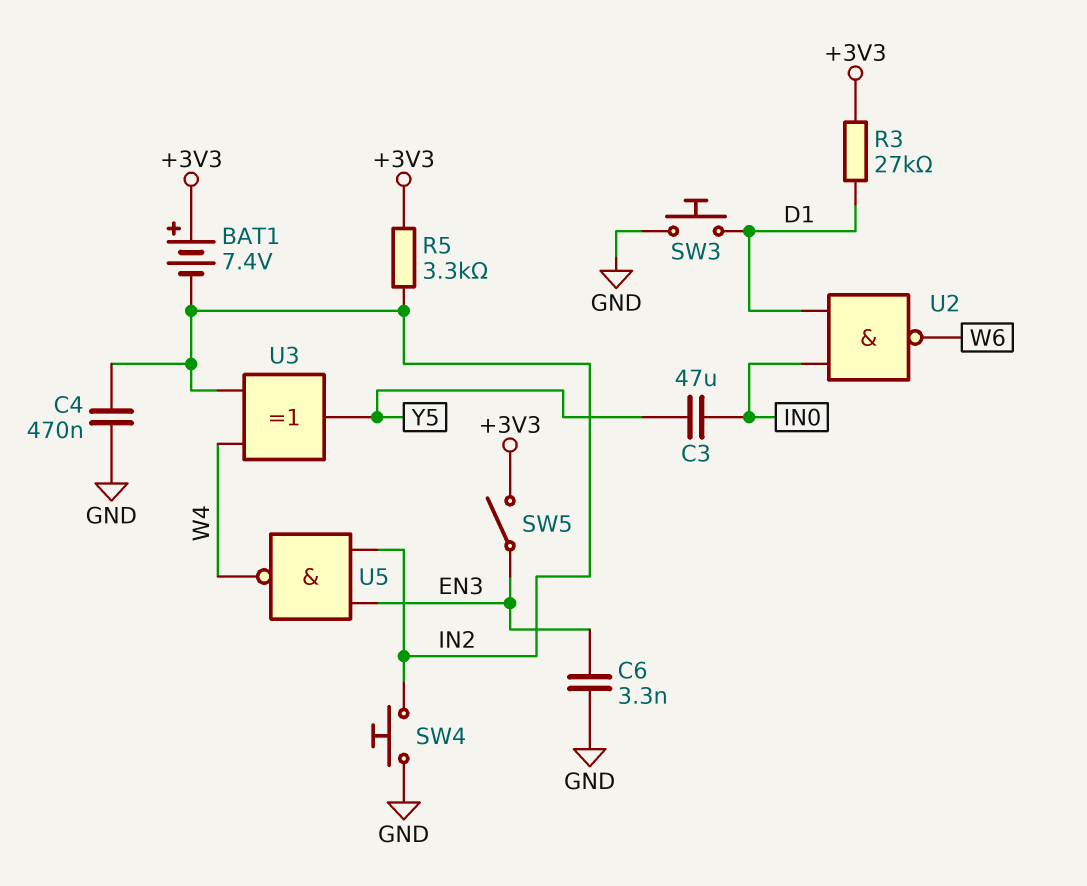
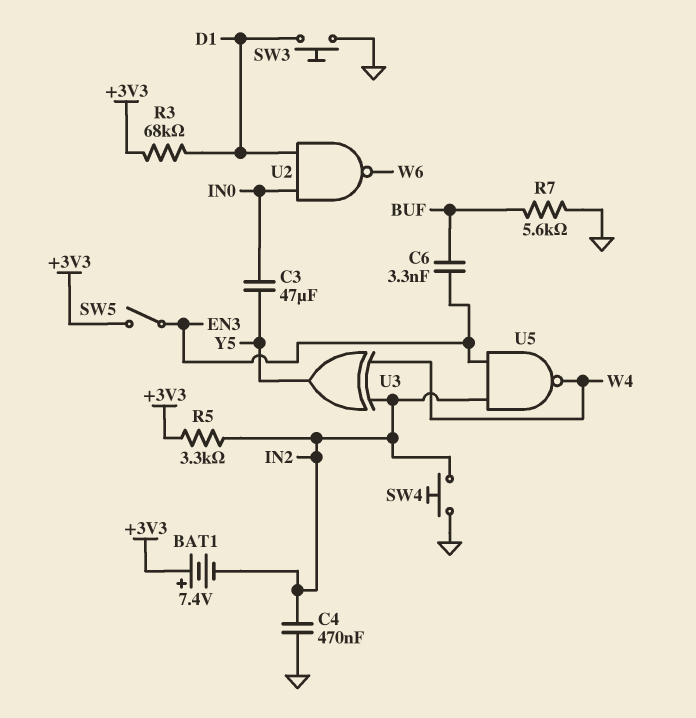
C6: 3.3nF (EN3, GND) -> 3.3nF (BUF, EN3)
R3: 27k (+3V3, D1) -> 68k (+3V3, D1)
R7: none -> 5.6k (BUF, GND)

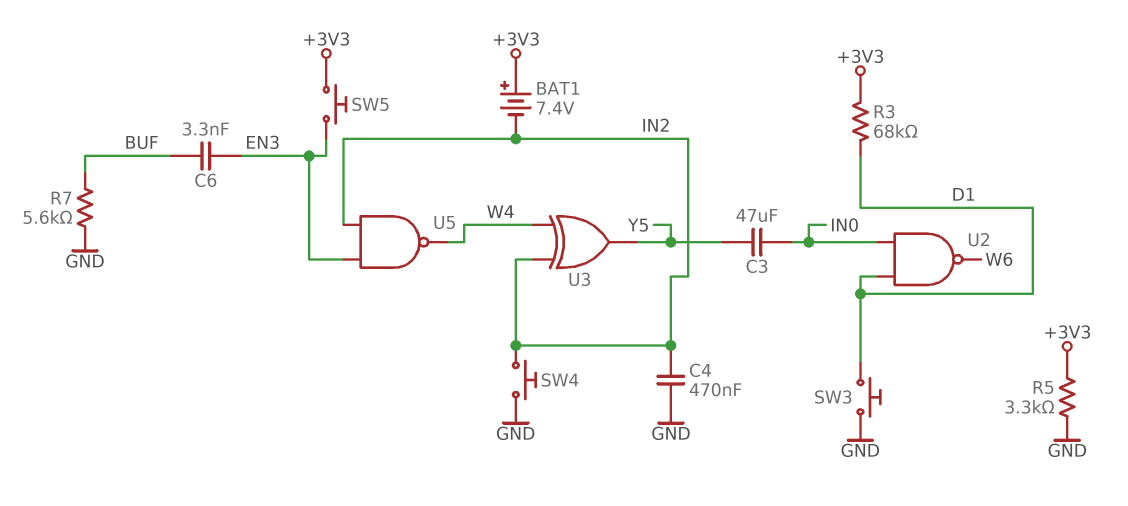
R5: 3.3k (+3V3, IN2) -> 3.3k (+3V3, GND)
SW5: switch (+3V3, EN3) -> button (+3V3, EN3)

